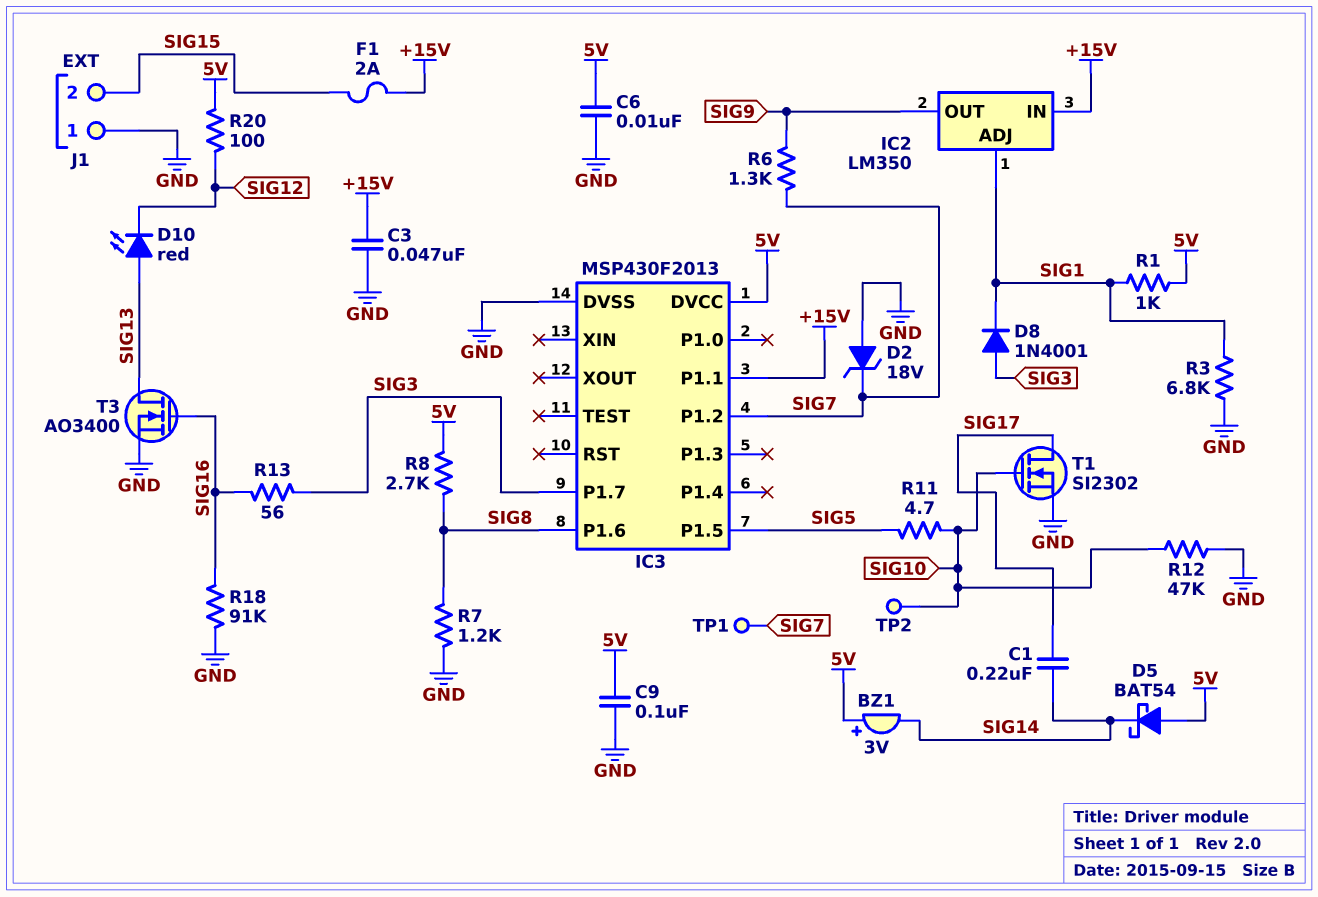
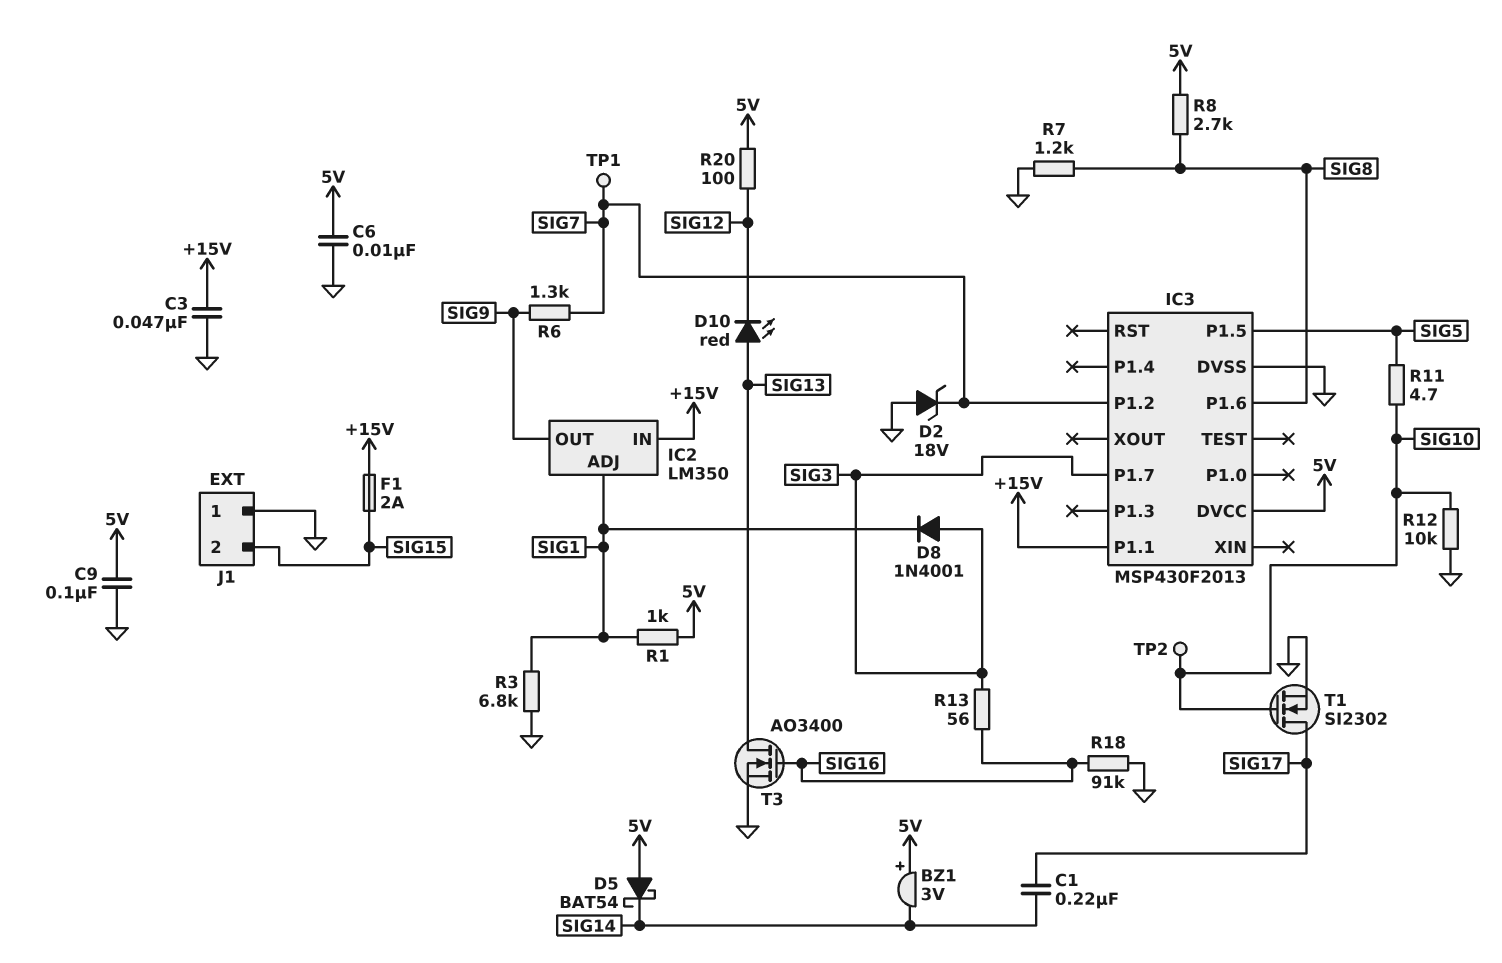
R12: 47k (GND, SIG10) -> 10k (GND, SIG10)

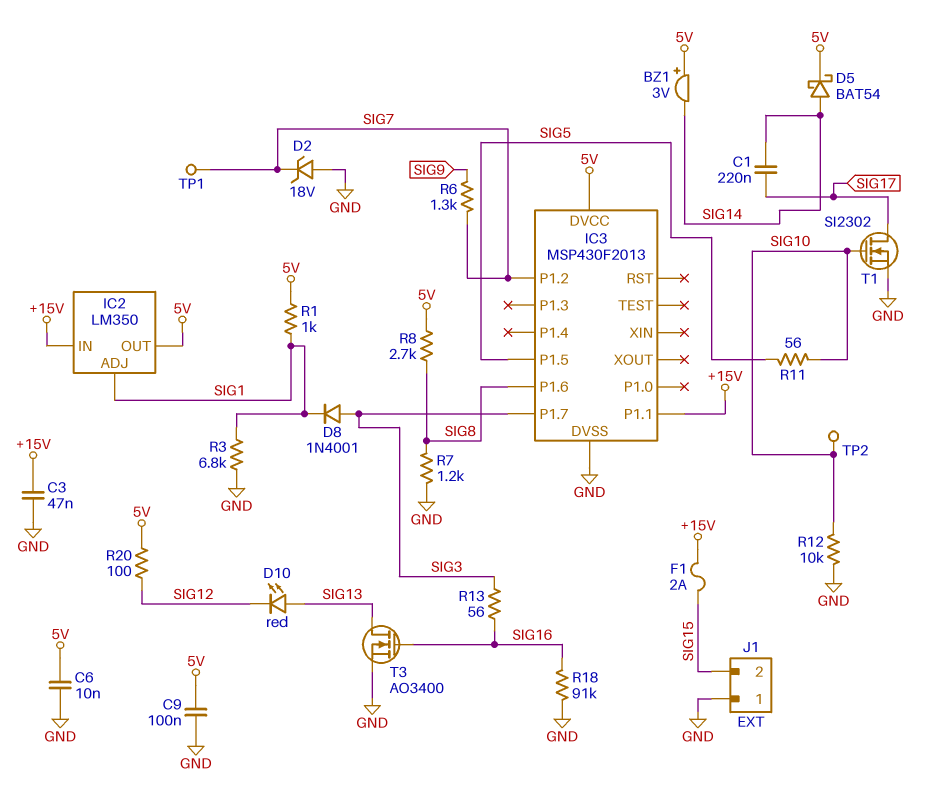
D5: schottky BAT54 (A 5V, K SIG14) -> schottky BAT54 (A SIG14, K 5V)
IC2 pin OUT: SIG9 -> 5V
R11: 4.7 (SIG5, SIG10) -> 56 (SIG5, SIG10)

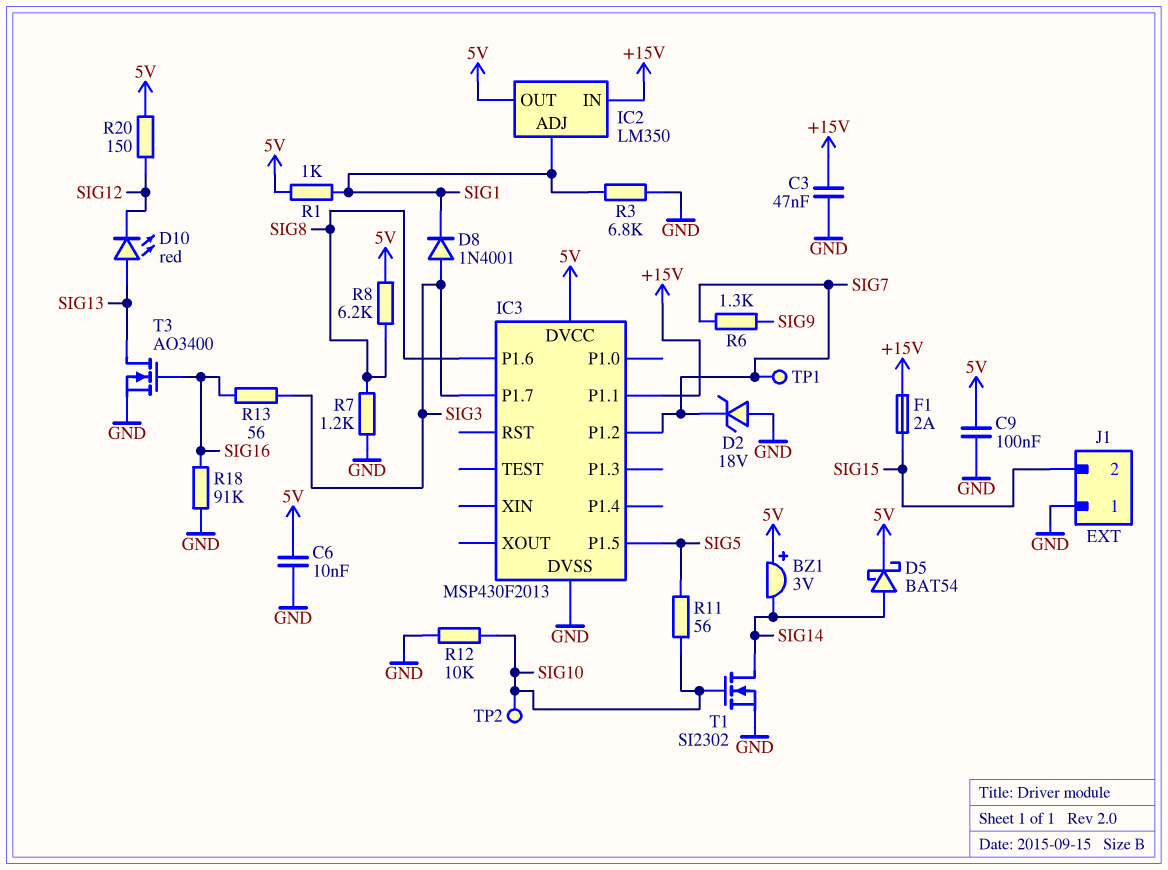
C1: 220nF (SIG14, SIG17) -> none
R8: 2.7k (5V, SIG8) -> 6.2k (5V, SIG8)
R20: 100 (5V, SIG12) -> 150 (5V, SIG12)
T1: NMOS SI2302 (G SIG10, D SIG17, S GND) -> NMOS SI2302 (G SIG10, D SIG14, S GND)

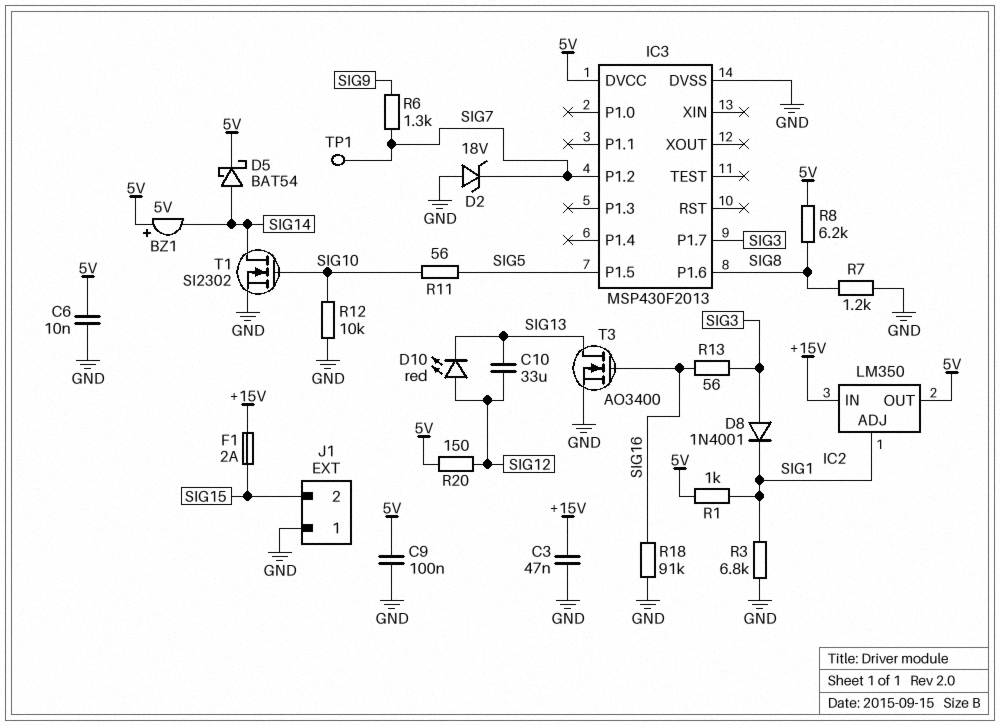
BZ1: buzzer 3V (plus 5V, minus SIG14) -> buzzer 5V (plus 5V, minus SIG14)
C10: none -> 33uF (SIG12, SIG13)
D10: LED red (A SIG13, K SIG12) -> LED red (A SIG12, K SIG13)
IC3 pin P1.1: +15V -> none
TP2: test point (SIG10) -> none

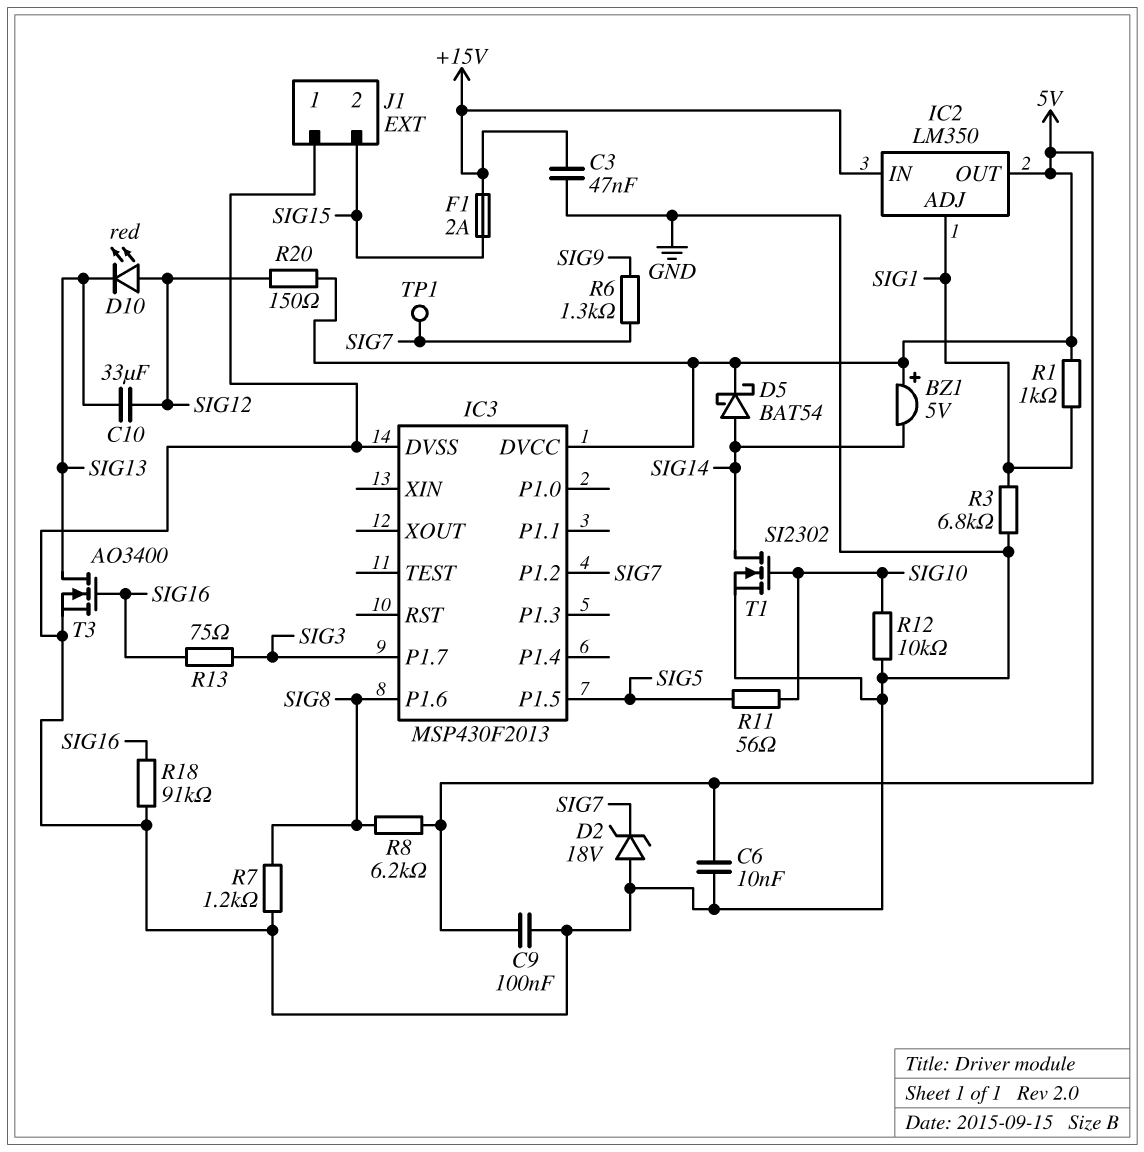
D8: diode 1N4001 (A SIG3, K SIG1) -> none
R13: 56 (SIG3, SIG16) -> 75 (SIG3, SIG16)

